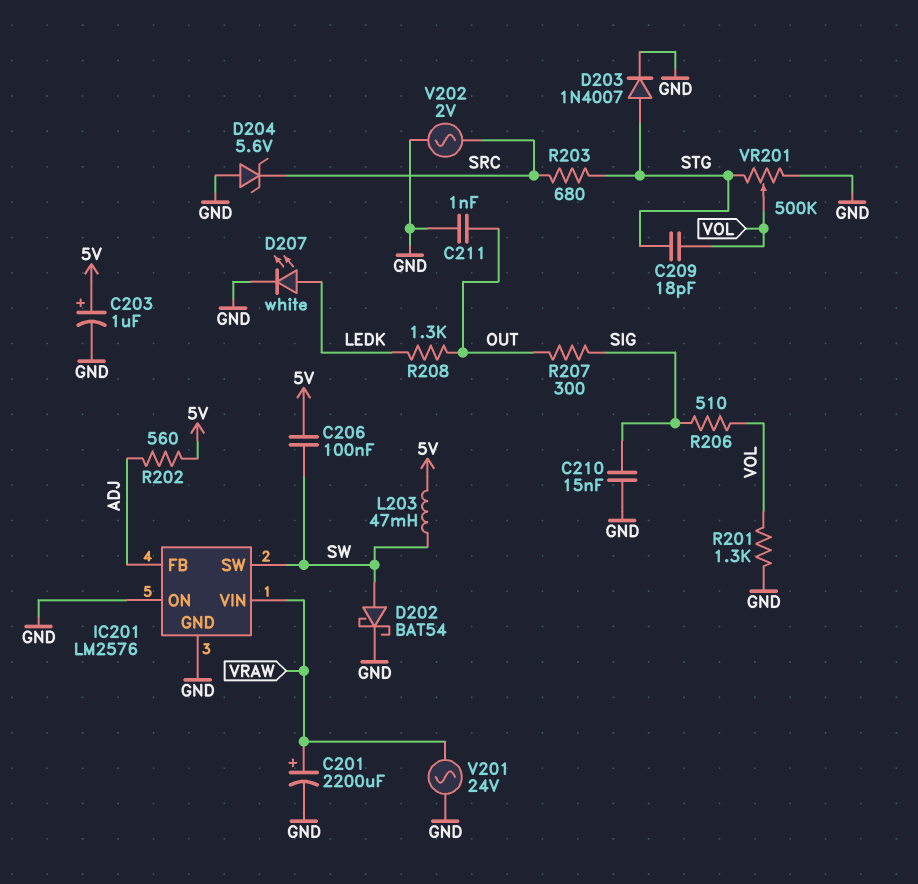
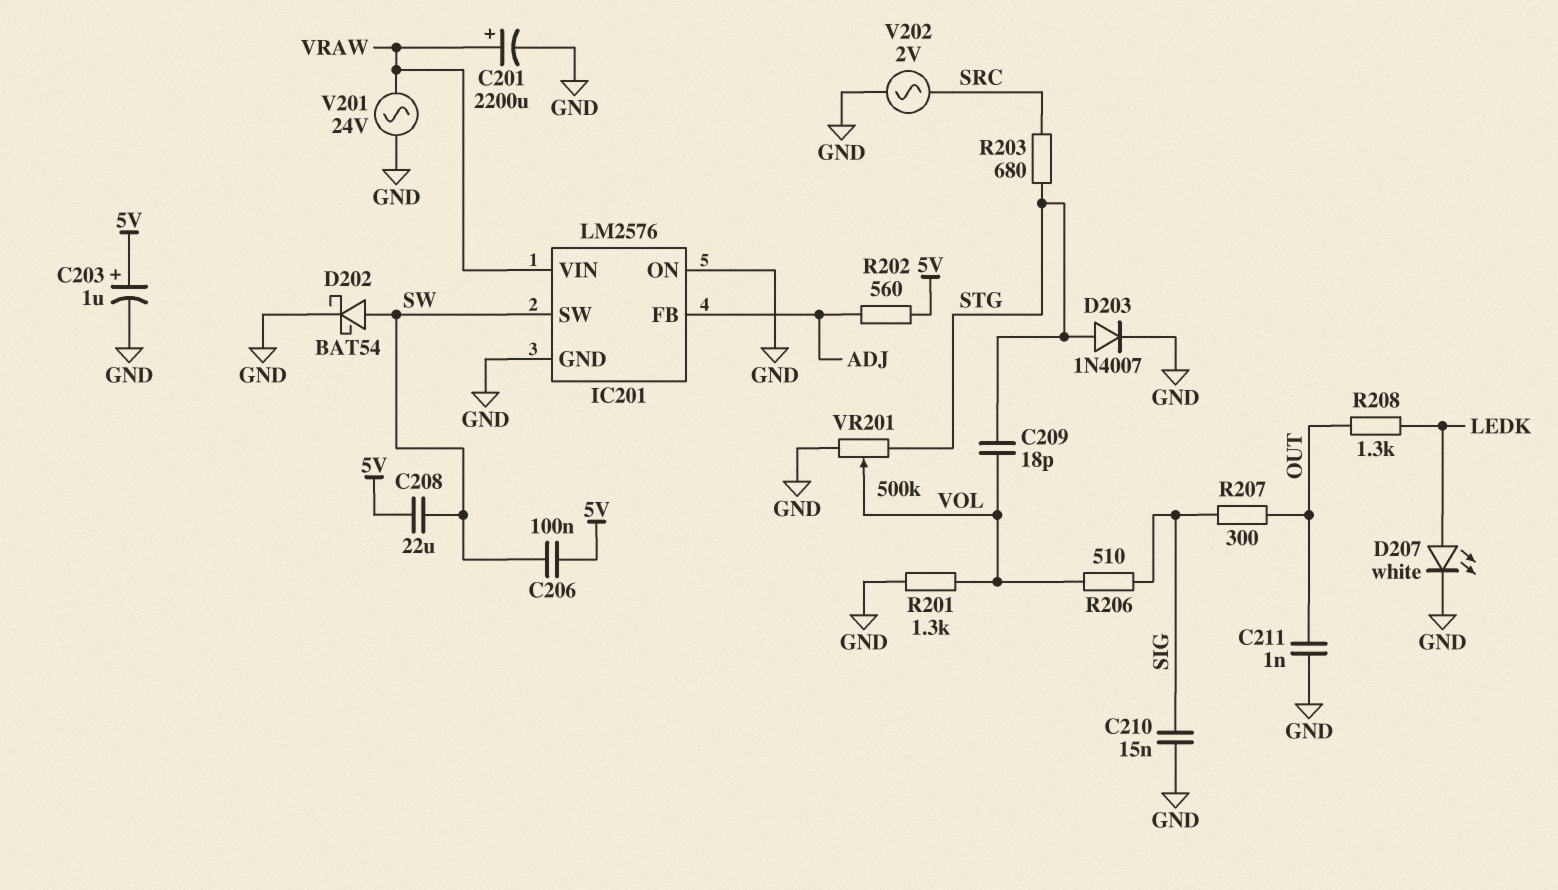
C208: none -> 22uF (5V, SW)
D204: zener 5.6V (A GND, K SRC) -> none
L203: 47mH (5V, SW) -> none

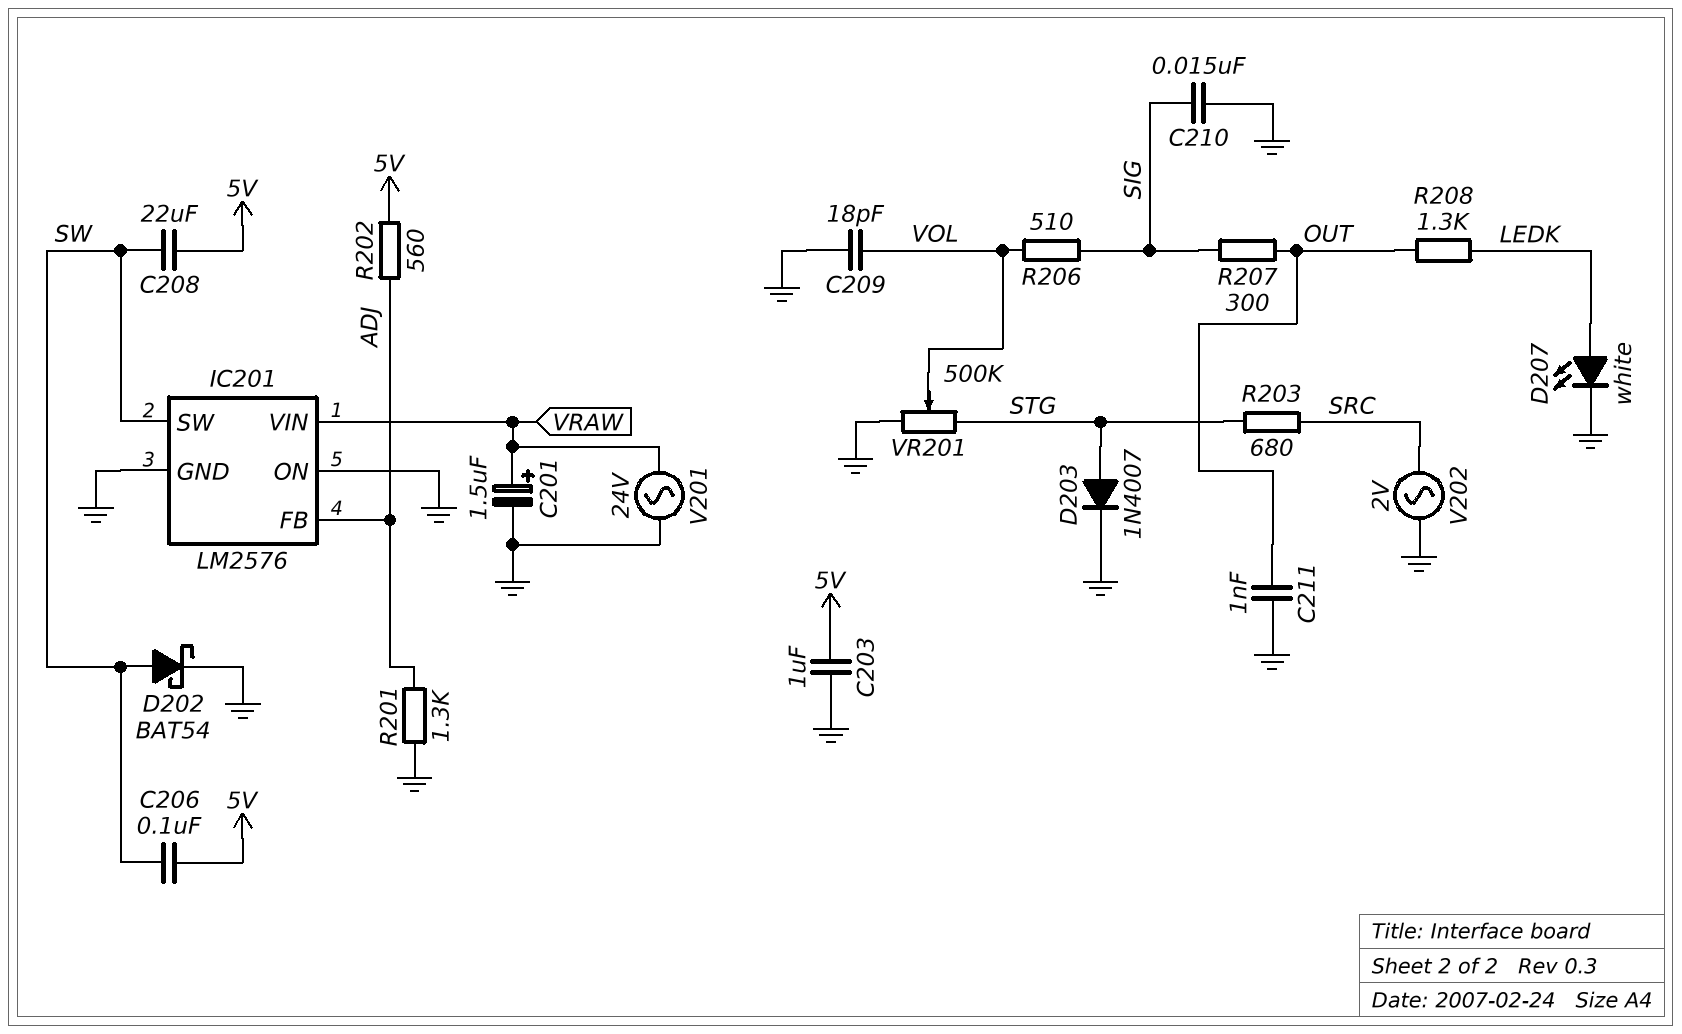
C201: 2200uF (plus VRAW, minus GND) -> 1.5uF (plus VRAW, minus GND)
C203: 1uF (plus 5V, minus GND) -> 1uF (5V, GND)
C209: 18pF (STG, VOL) -> 18pF (GND, VOL)
R201: 1.3k (GND, VOL) -> 1.3k (ADJ, GND)

